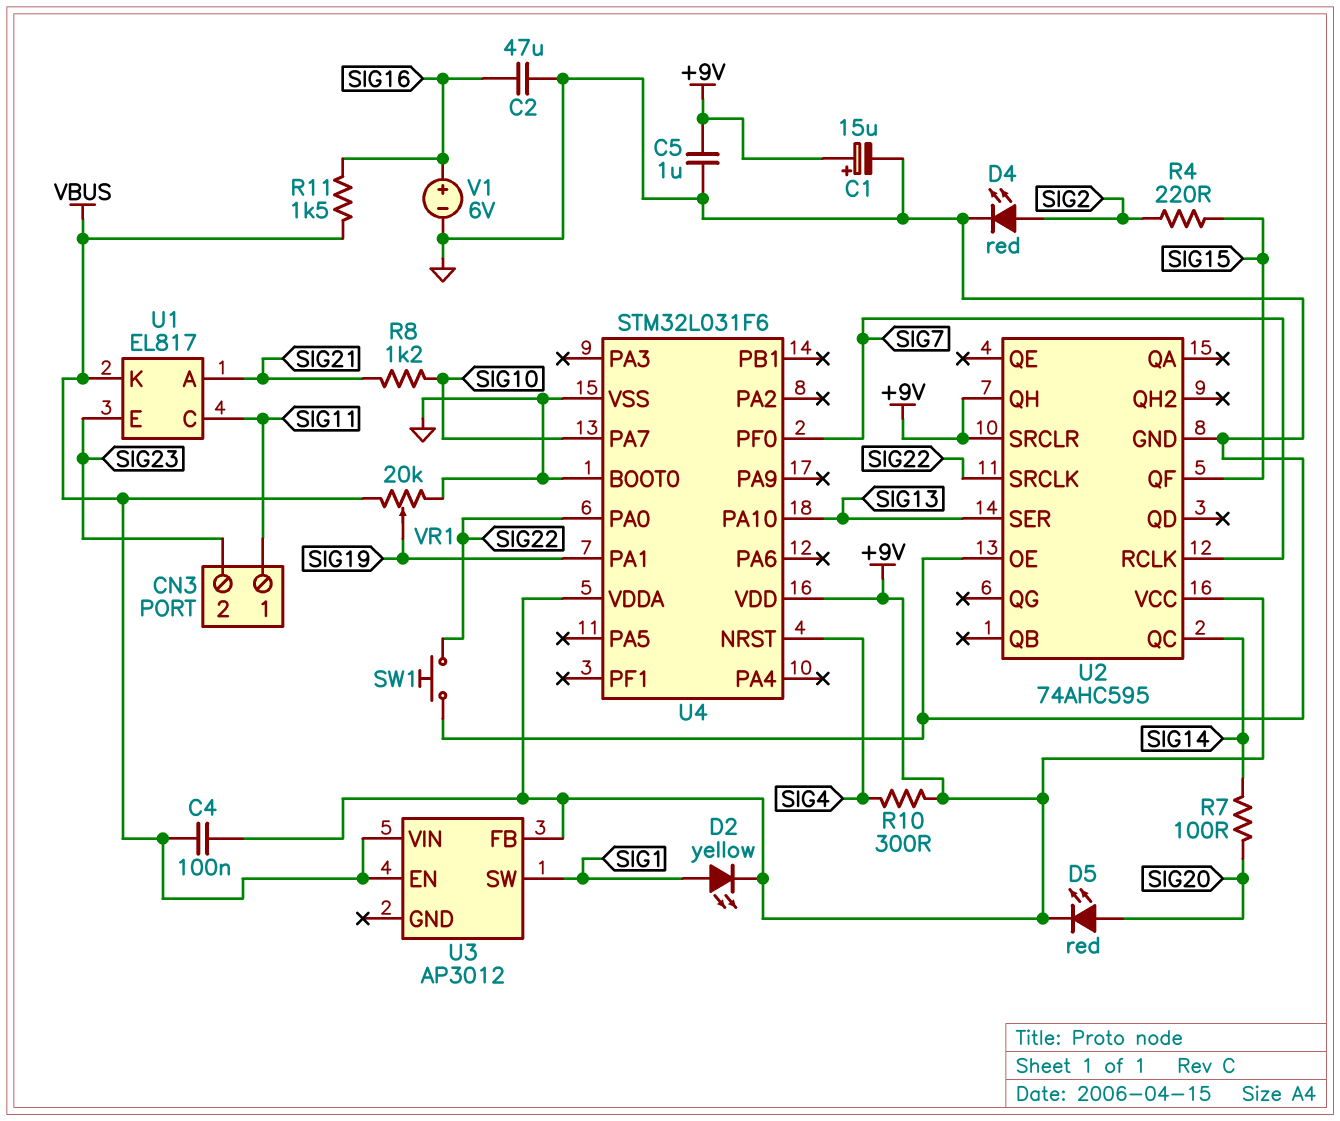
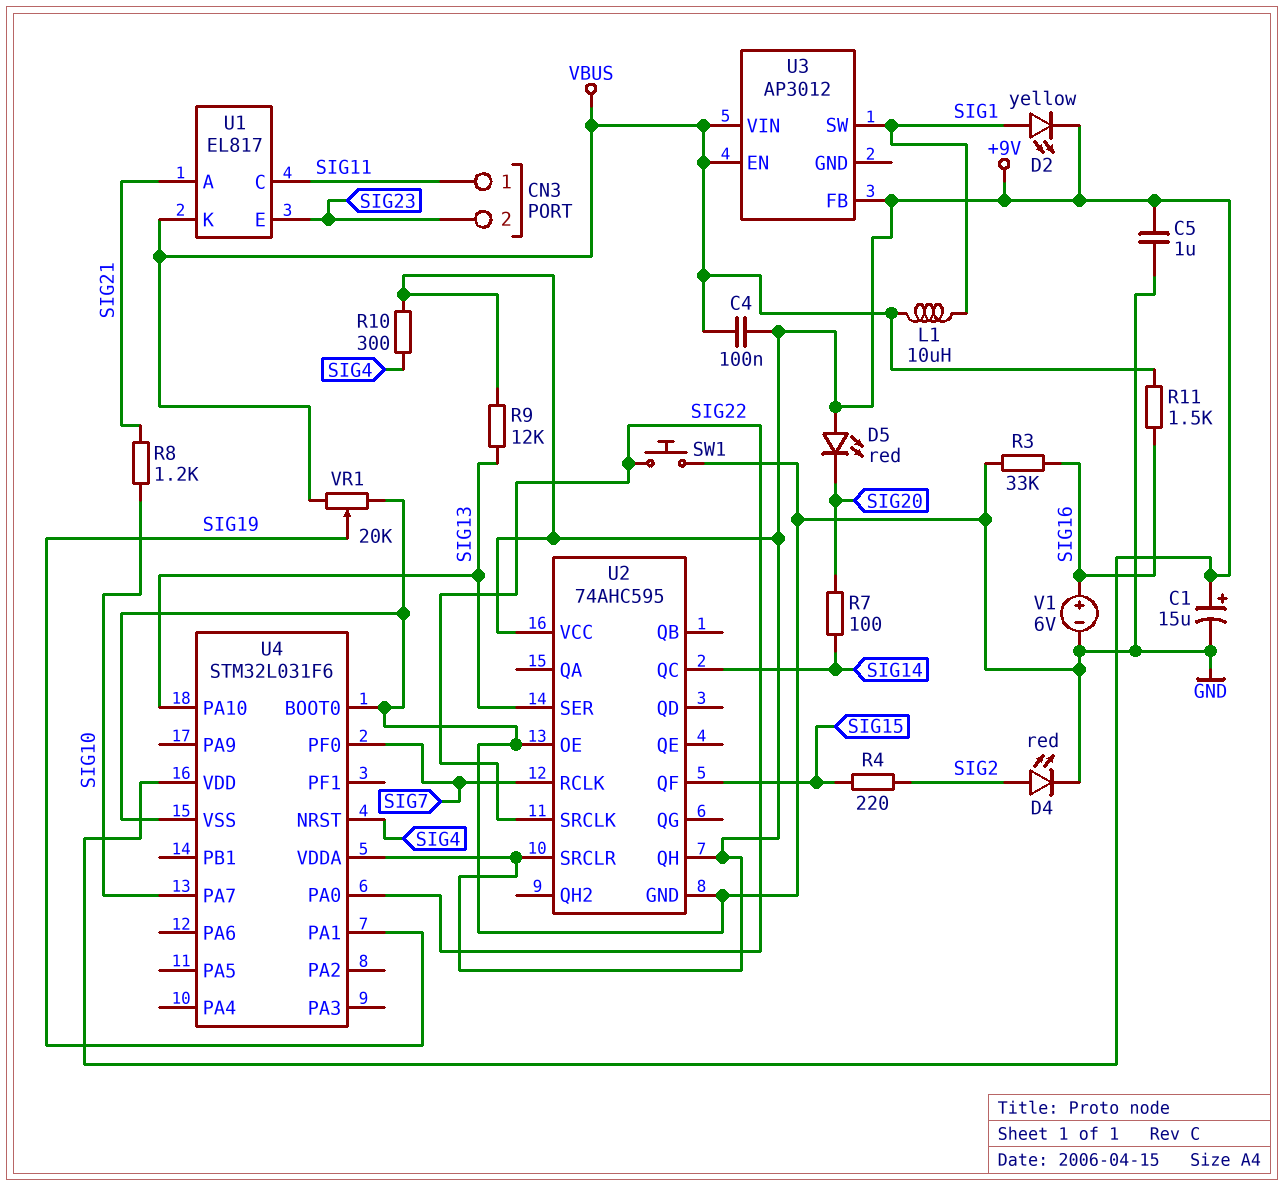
C2: 47uF (GND, SIG16) -> none
D5: LED red (A SIG20, K +9V) -> LED red (A +9V, K SIG20)
L1: none -> 10uH (SIG1, VBUS)
R3: none -> 33k (GND, SIG16)
R9: none -> 12k (+9V, SIG13)

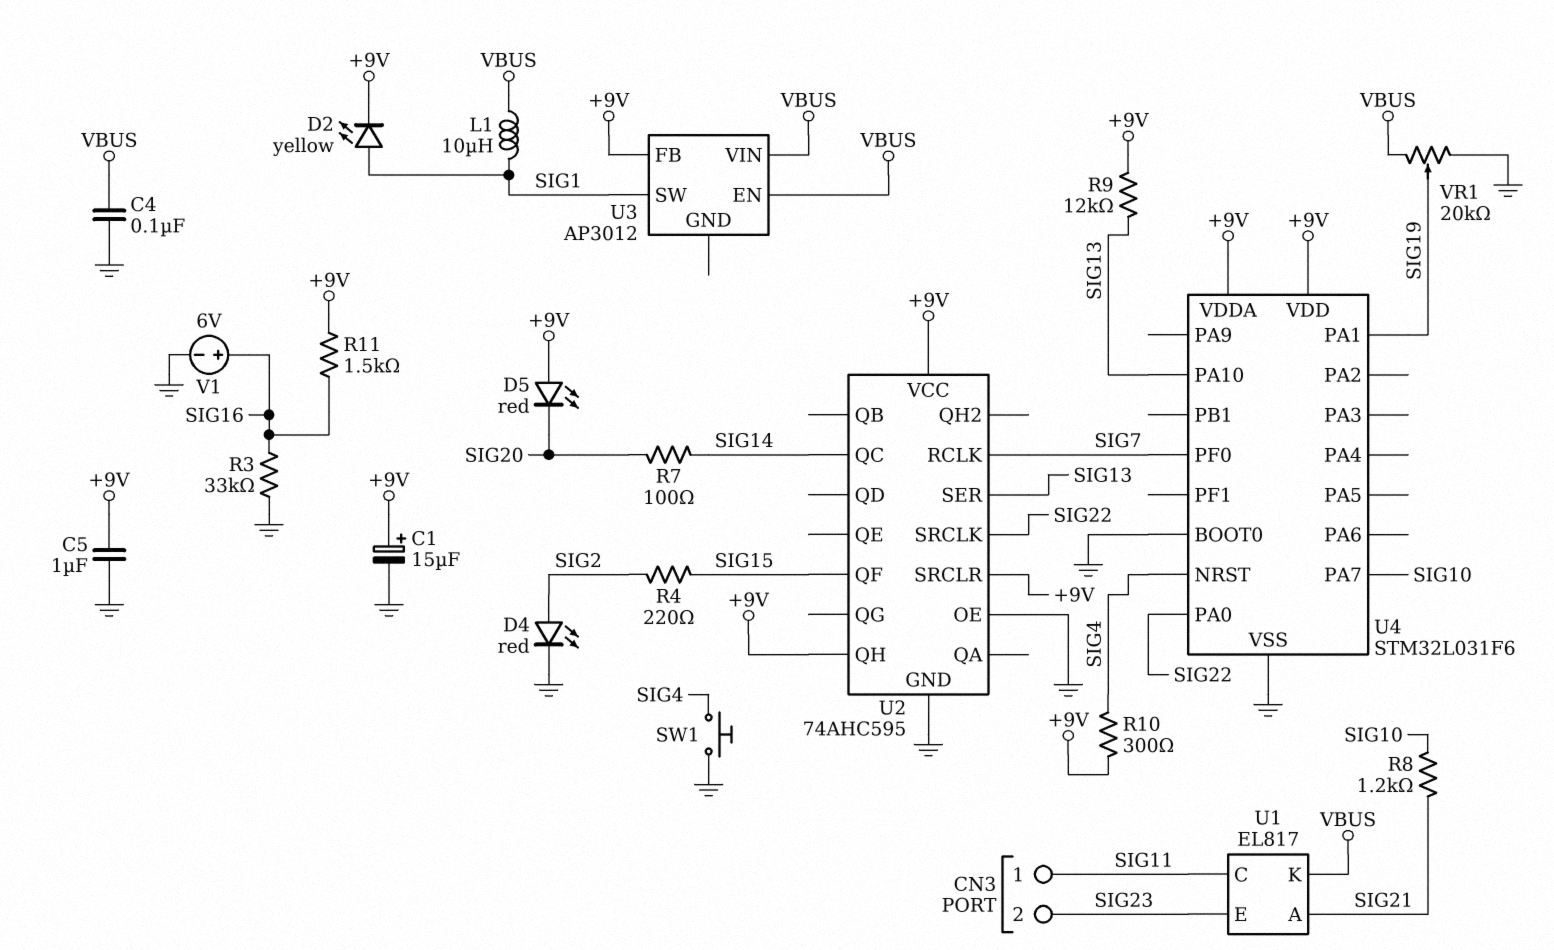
C4: 100nF (+9V, VBUS) -> 100nF (GND, VBUS)
R11: 1.5k (SIG16, VBUS) -> 1.5k (+9V, SIG16)
SW1: button (GND, SIG22) -> button (GND, SIG4)

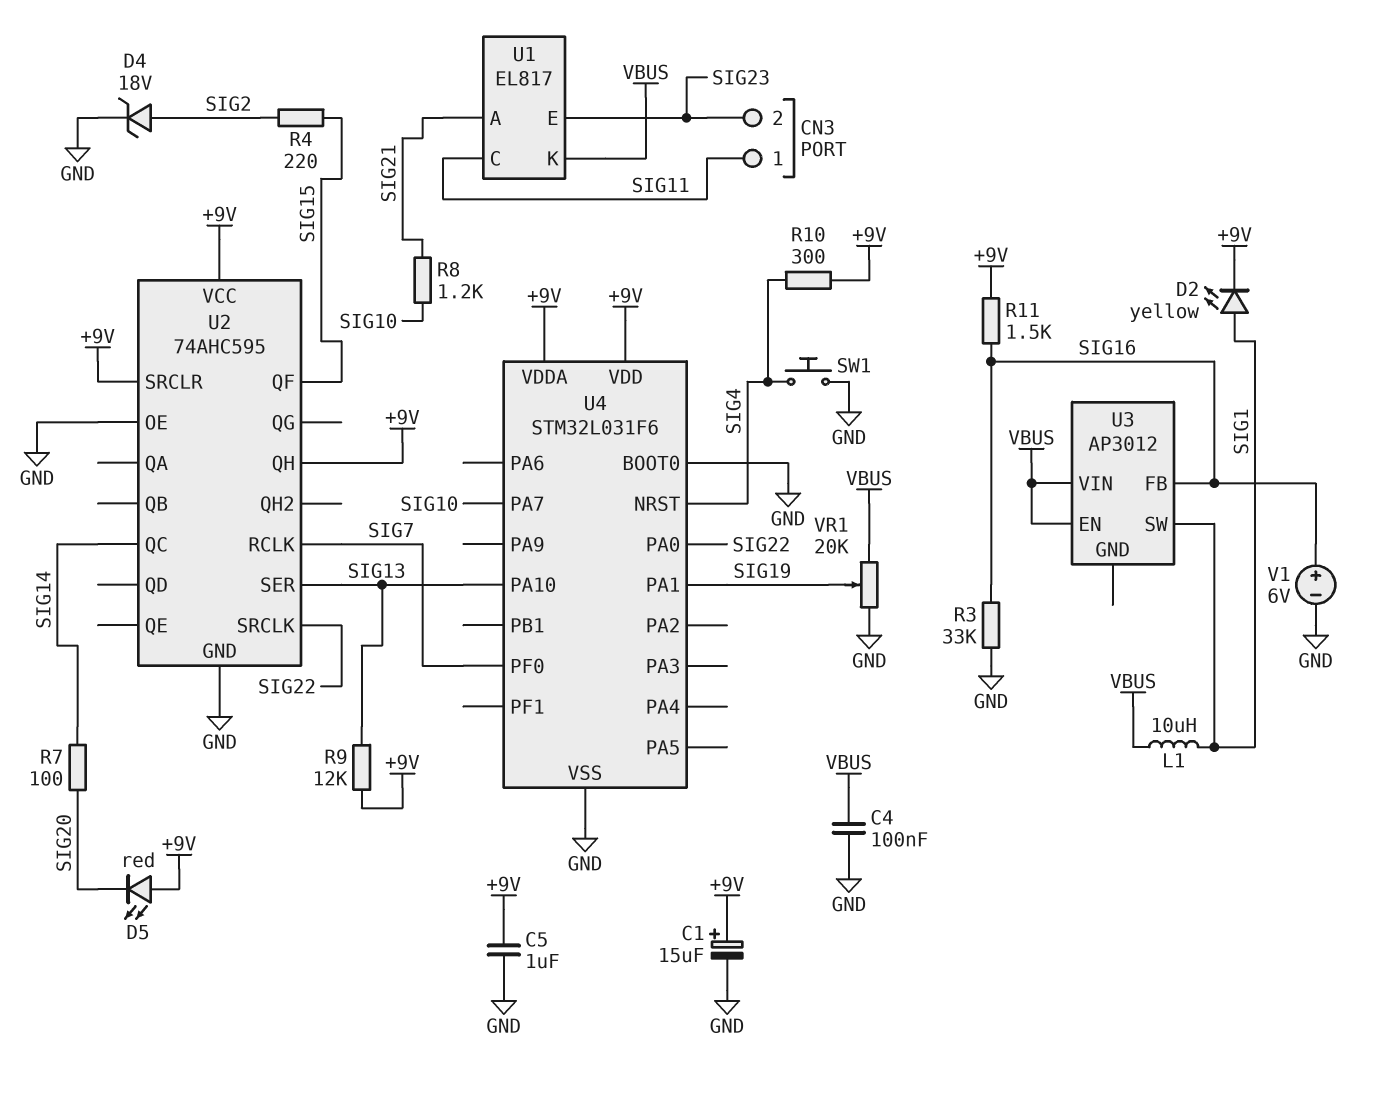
D4: LED red (A SIG2, K GND) -> zener 18V (A SIG2, K GND)
U3 pin FB: +9V -> SIG16

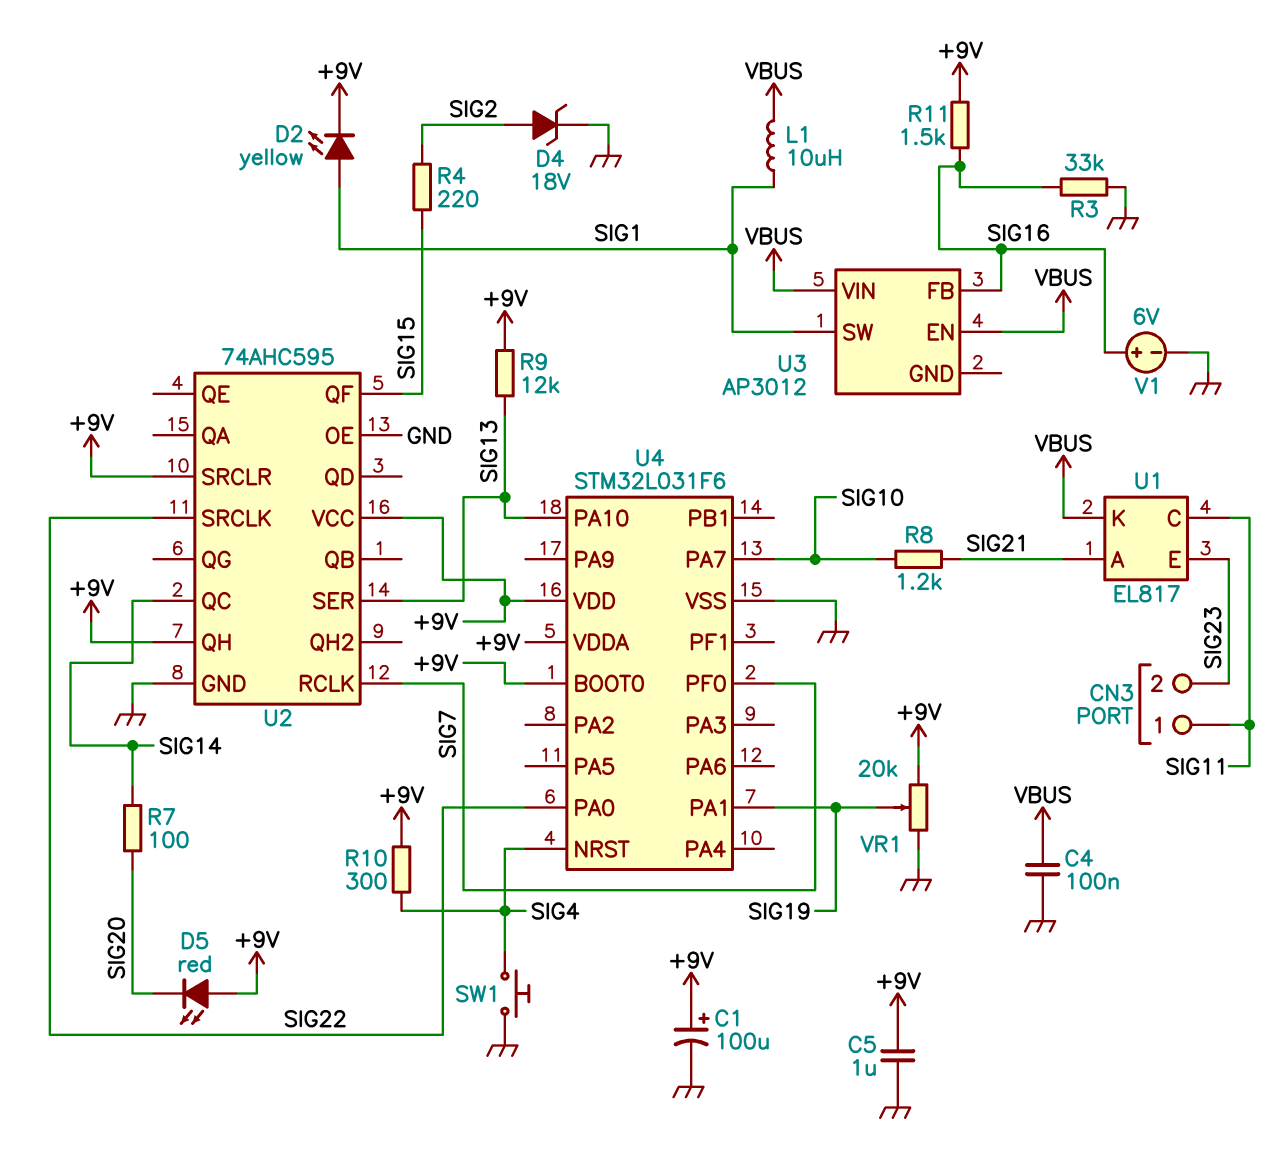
C1: 15uF (plus +9V, minus GND) -> 100uF (plus +9V, minus GND)
U4 pin BOOT0: GND -> +9V
VR1: 20k (GND, VBUS, wiper SIG19) -> 20k (+9V, GND, wiper SIG19)

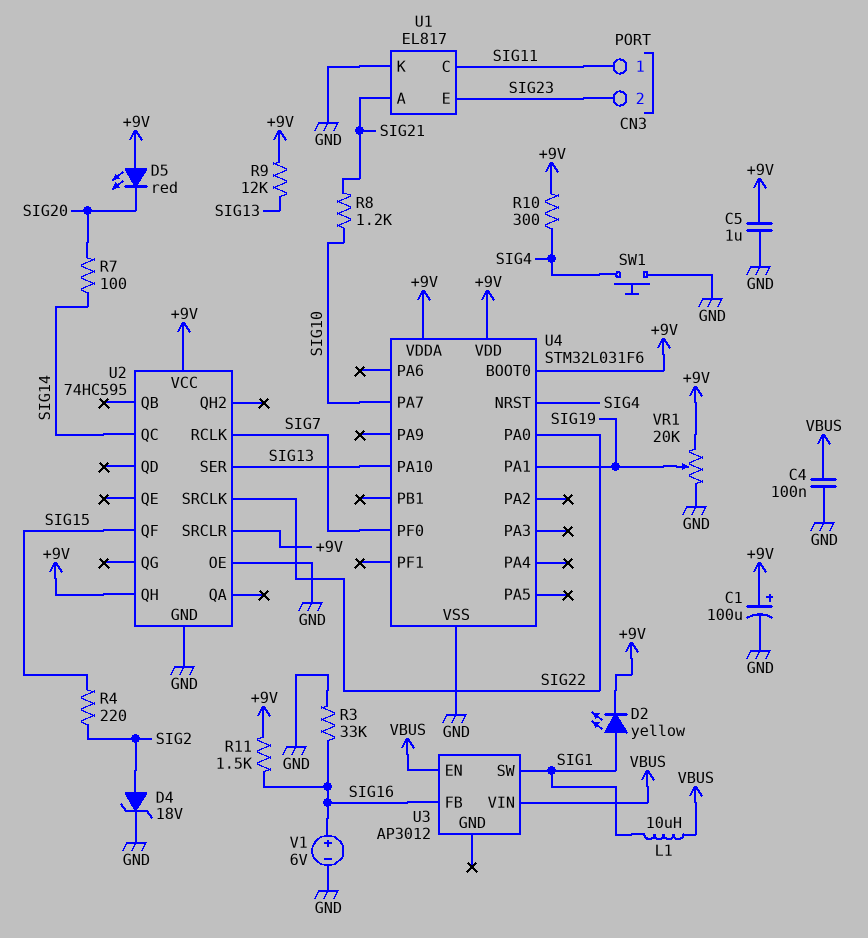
U1 pin K: VBUS -> GND
U2: 74AHC595 -> 74HC595

